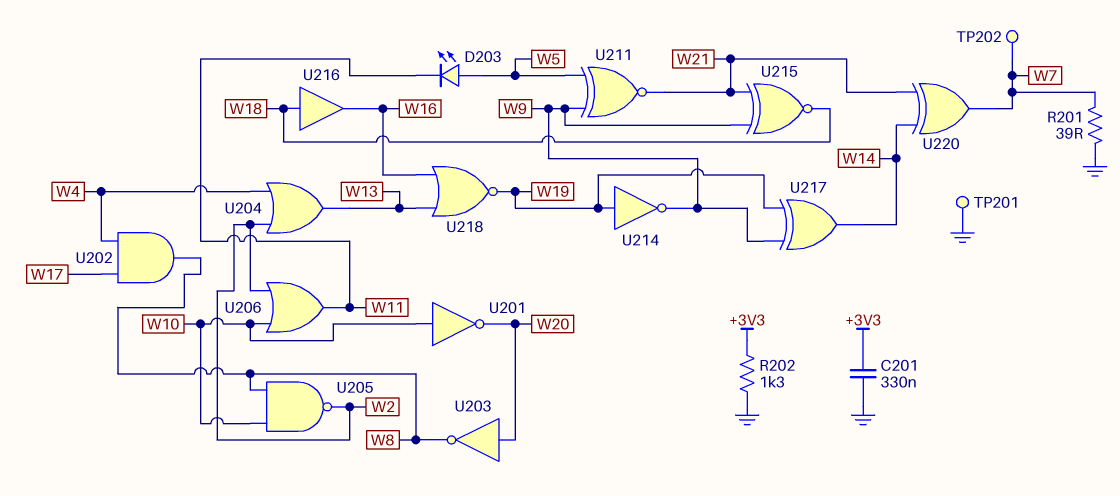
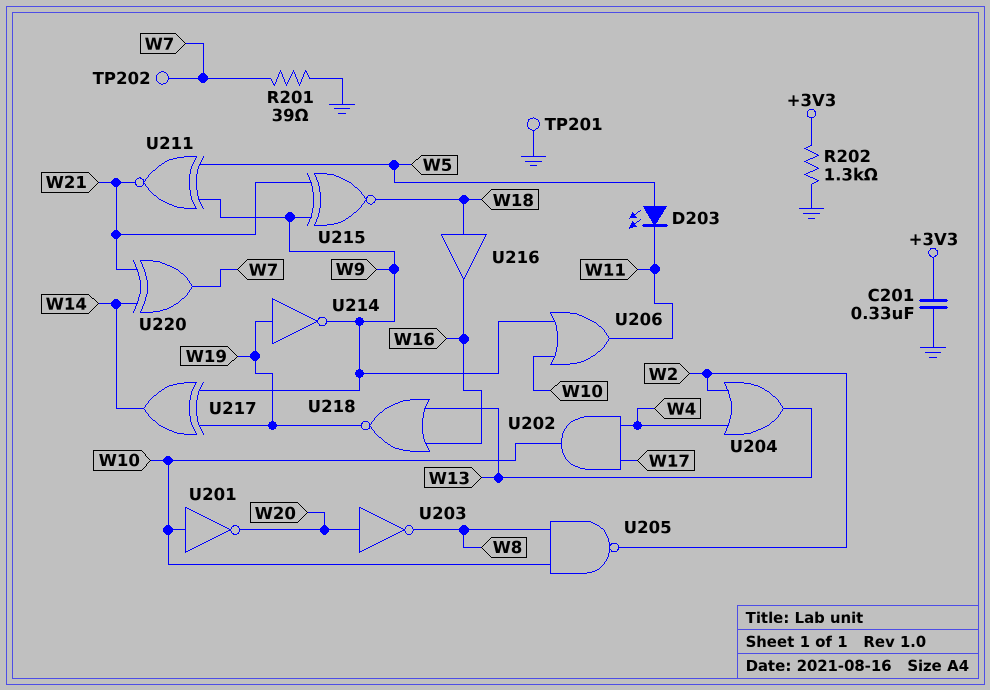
U202: AND (in W4, in W17, out W8) -> AND (in W4, in W17, out W10)
U206: OR (in W2, in W10, out W11) -> OR (in W9, in W10, out W11)

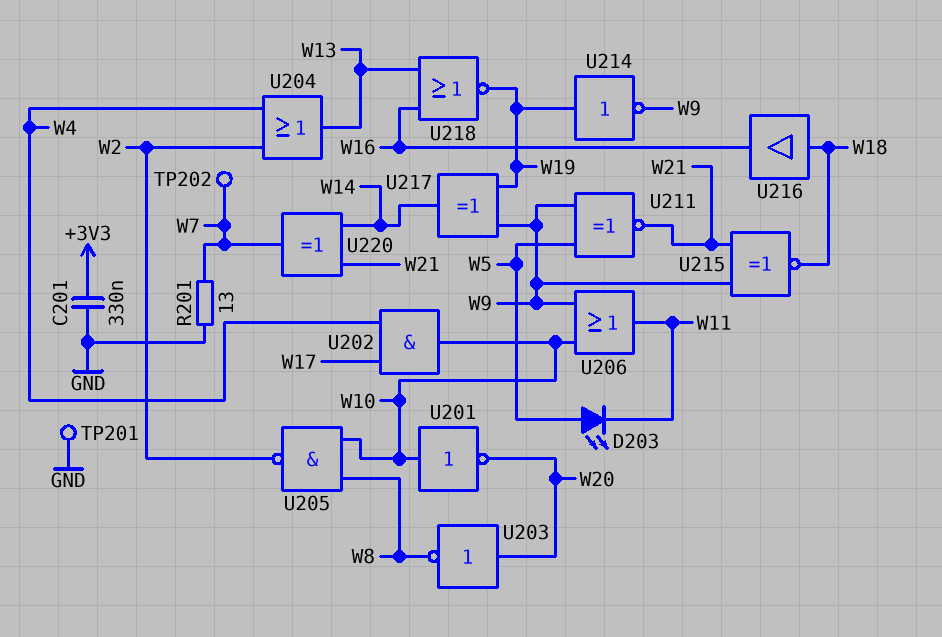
R201: 39 (GND, W7) -> 13 (GND, W7)
R202: 1.3k (+3V3, GND) -> none

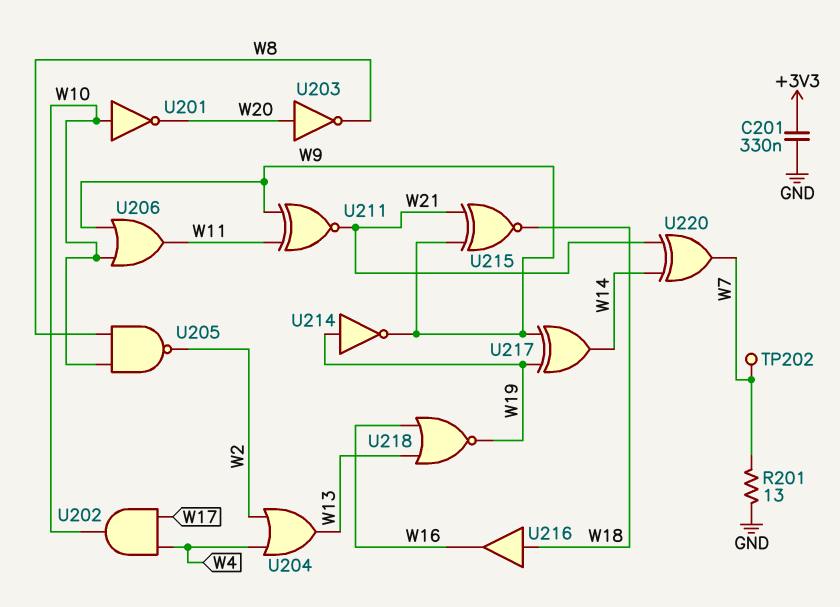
D203: LED (A W5, K W11) -> none
TP201: test point (GND) -> none
U211: XNOR (in W5, in W9, out W21) -> XNOR (in W9, in W11, out W21)

